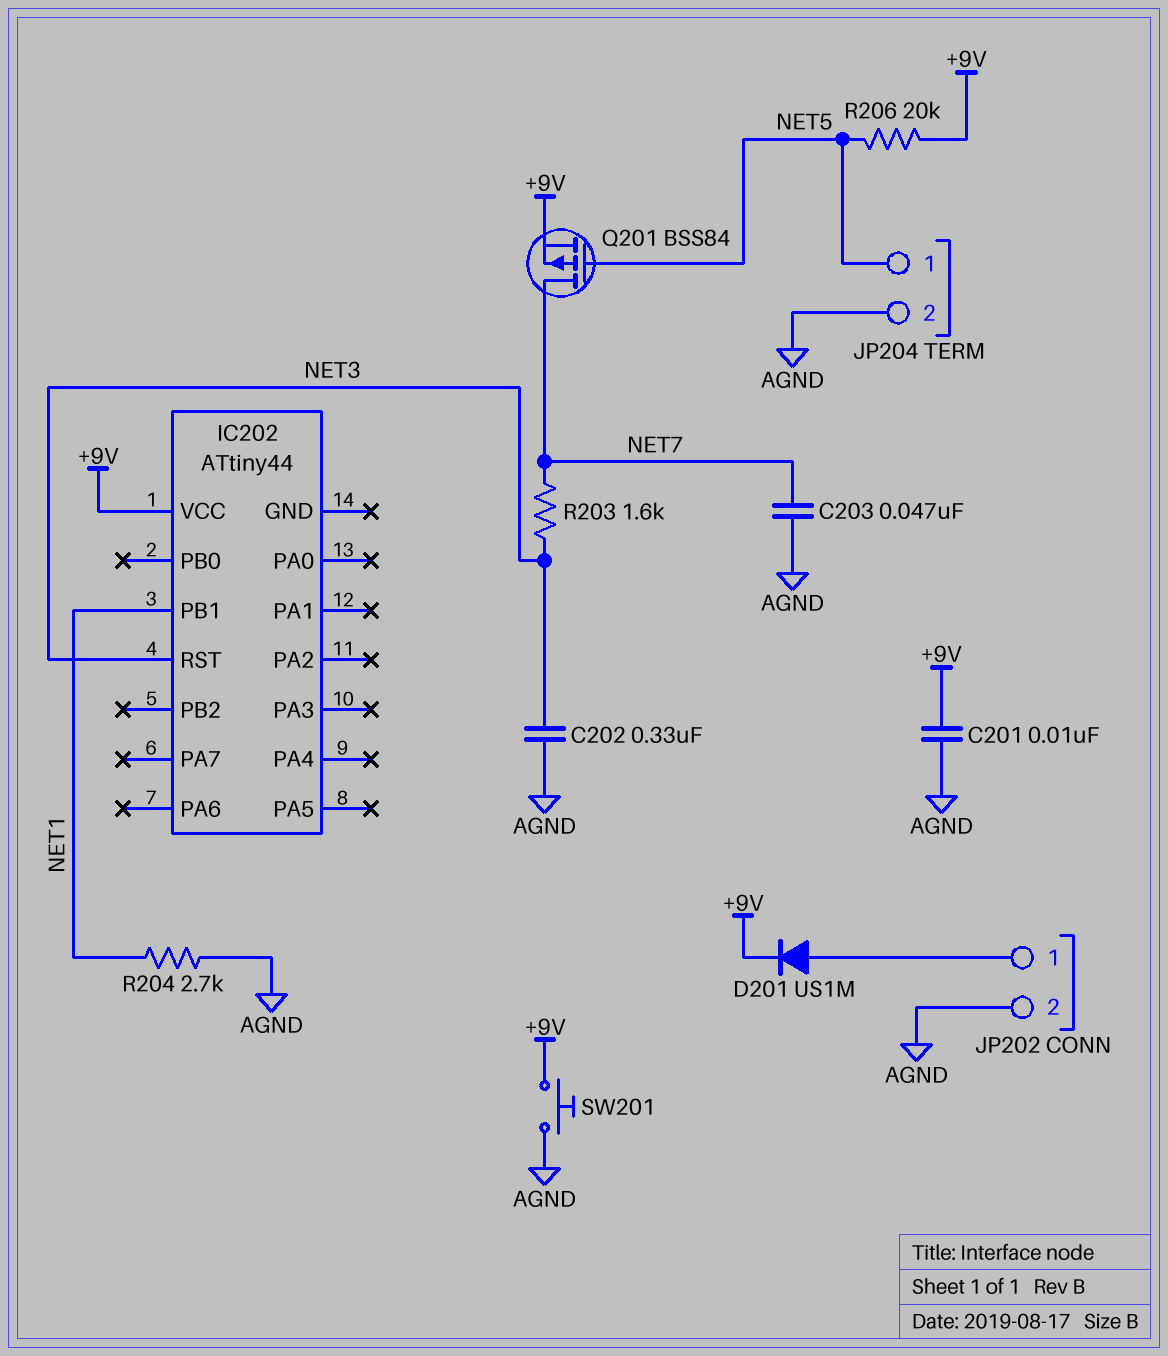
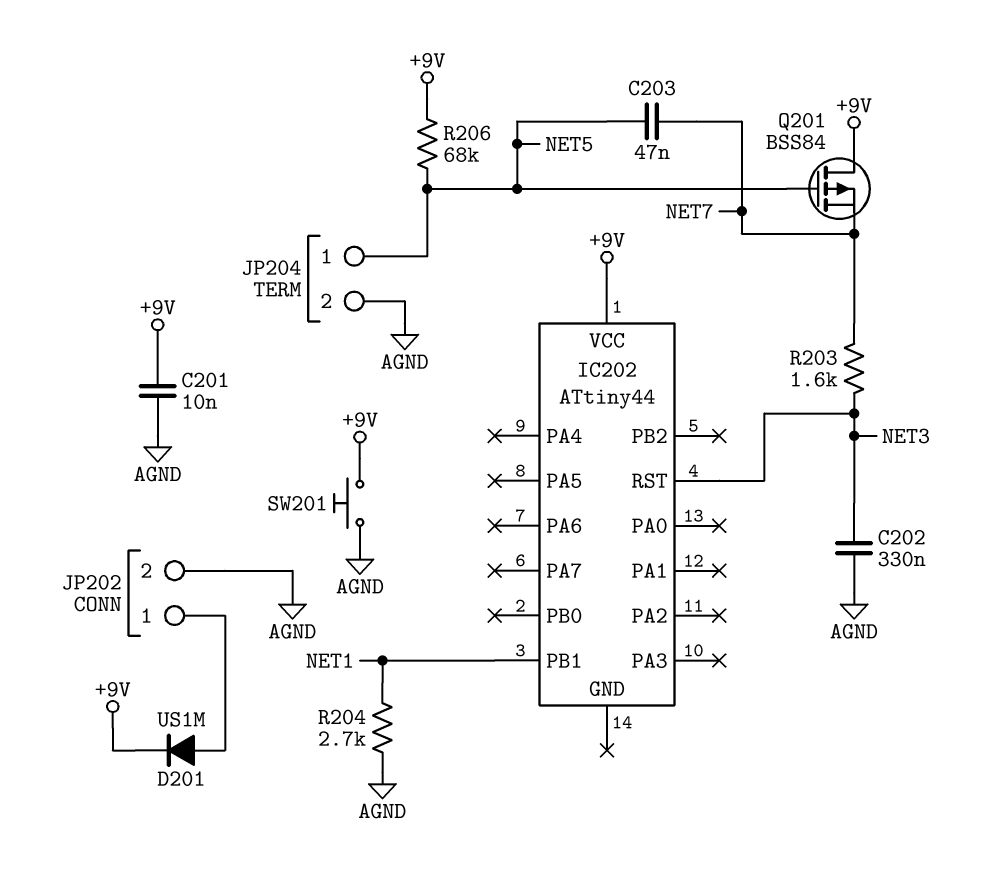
C203: 47nF (AGND, NET7) -> 47nF (NET5, NET7)
Q201: PMOS BSS84 (G NET5, D NET7, S +9V) -> PMOS BSS84 (G NET5, D +9V, S NET7)
R206: 20k (+9V, NET5) -> 68k (+9V, NET5)

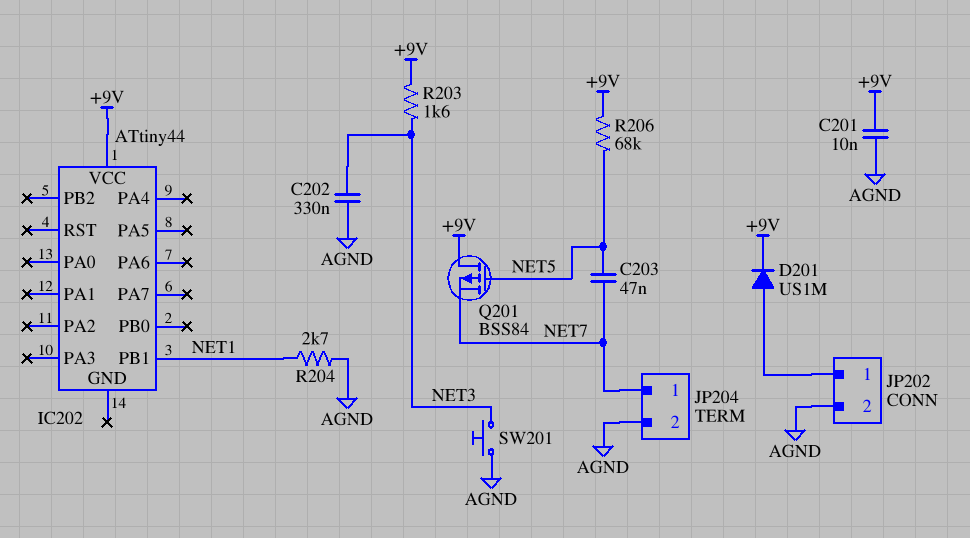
IC202 pin RST: NET3 -> none
JP204 pin 1: NET5 -> NET7
R203: 1.6k (NET3, NET7) -> 1.6k (+9V, NET3)
SW201: button (+9V, AGND) -> button (AGND, NET3)

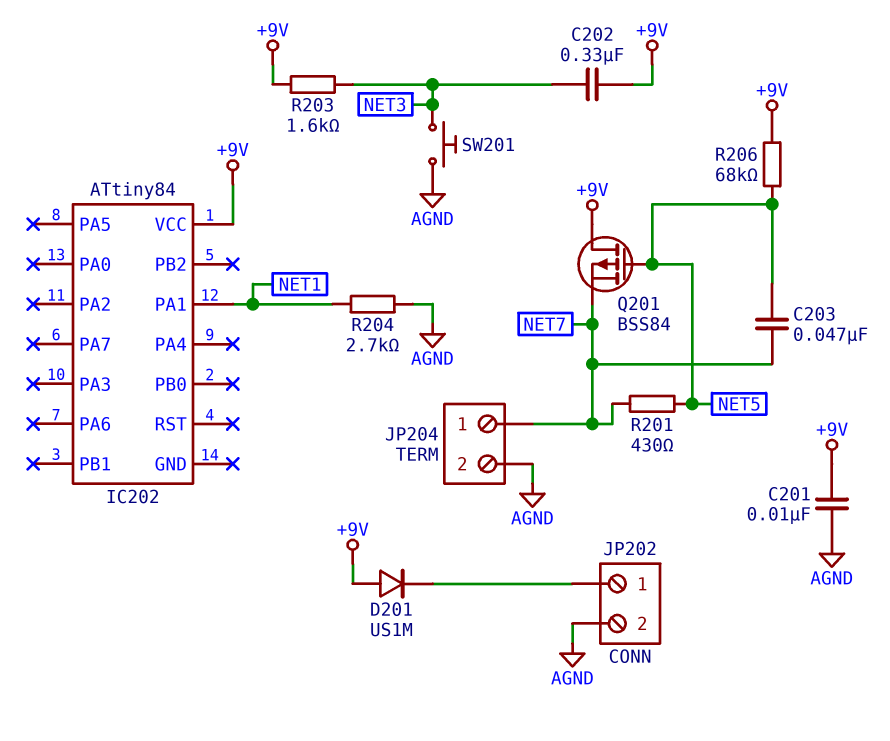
C202: 330nF (AGND, NET3) -> 330nF (+9V, NET3)
D201: diode US1M (A JP202/1, K +9V) -> diode US1M (A +9V, K JP202/1)
IC202: ATtiny44 -> ATtiny84
IC202 pin PA1: none -> NET1
IC202 pin PB1: NET1 -> none
R201: none -> 430 (NET5, NET7)

